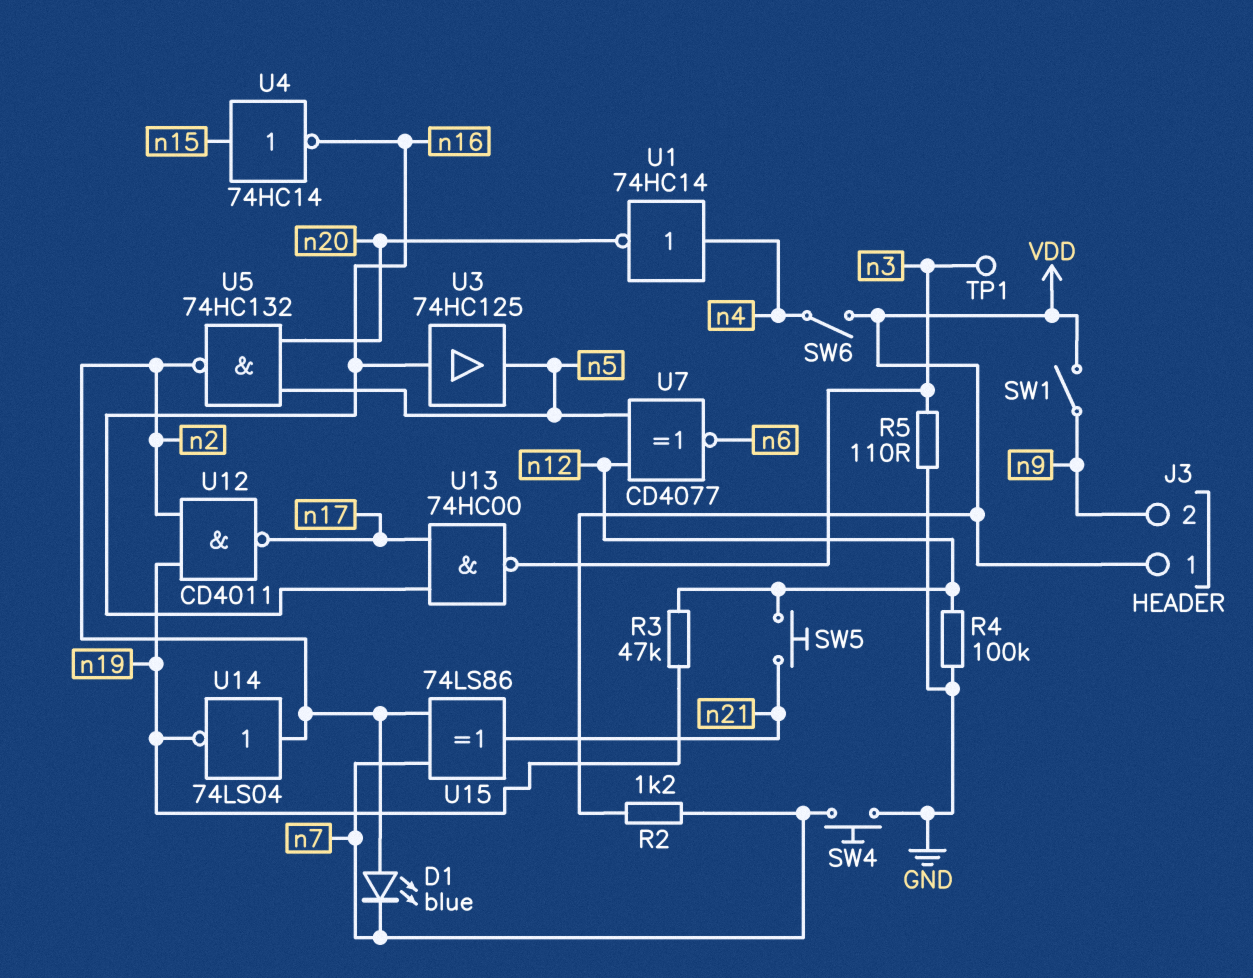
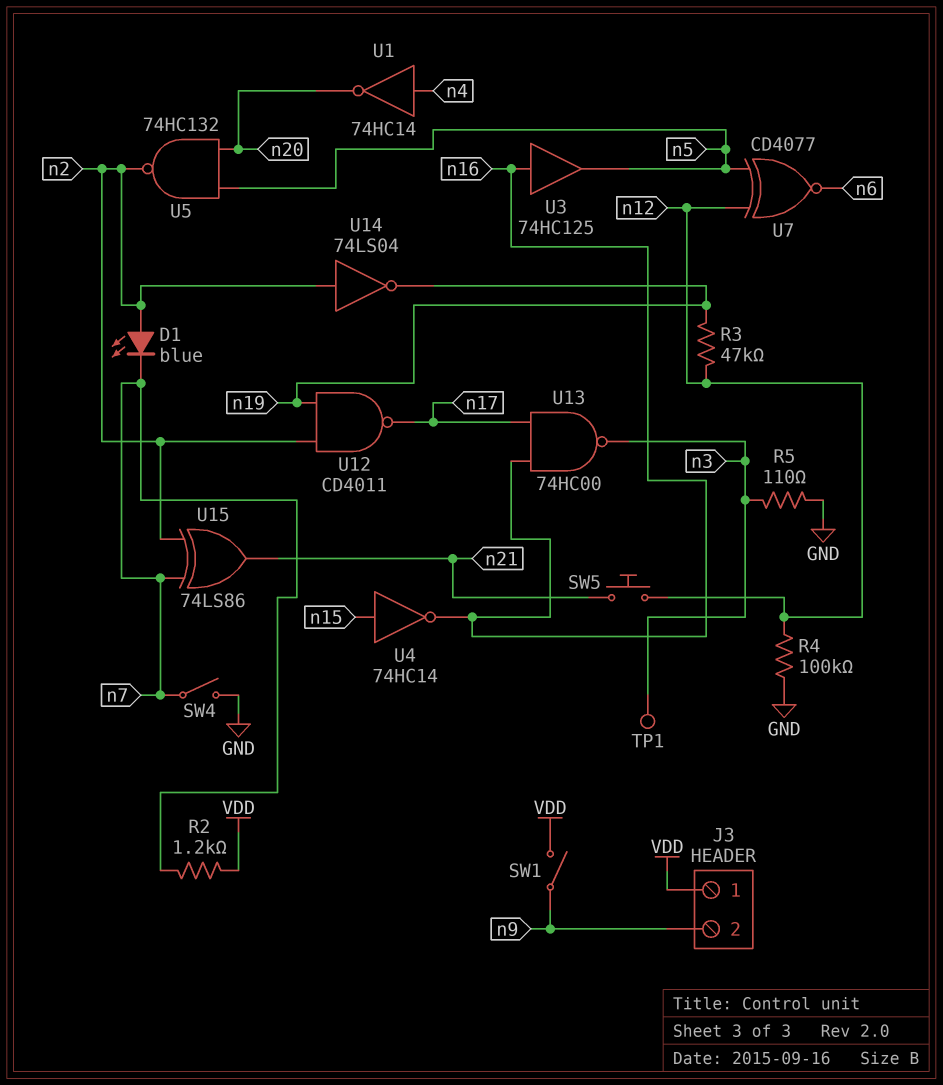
SW4: button (GND, n7) -> switch (GND, n7)
SW6: switch (VDD, n4) -> none

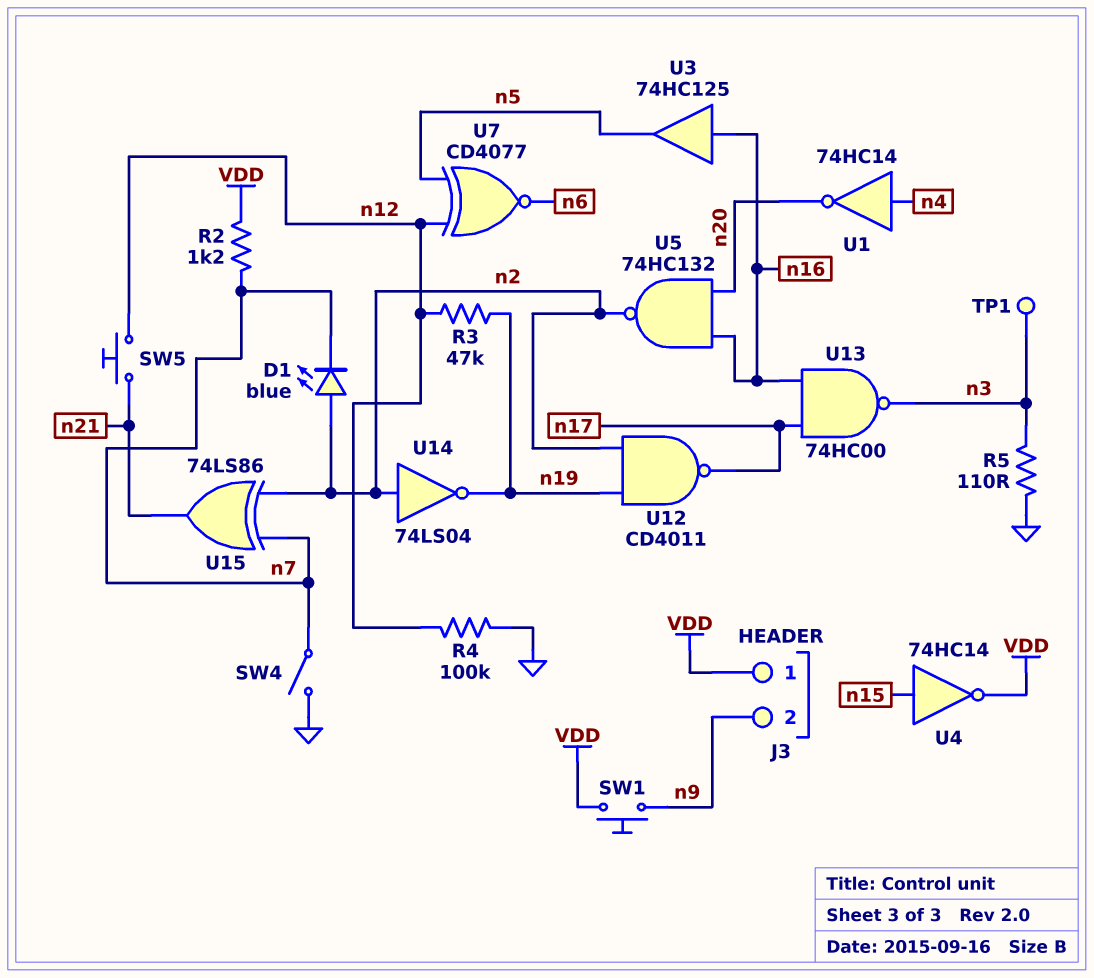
SW1: switch (VDD, n9) -> button (VDD, n9)
U4: NOT 74HC14 (in n15, out n16) -> NOT 74HC14 (in n15, out VDD)
U5: NAND 74HC132 (in n5, in n20, out n2) -> NAND 74HC132 (in n16, in n20, out n2)

